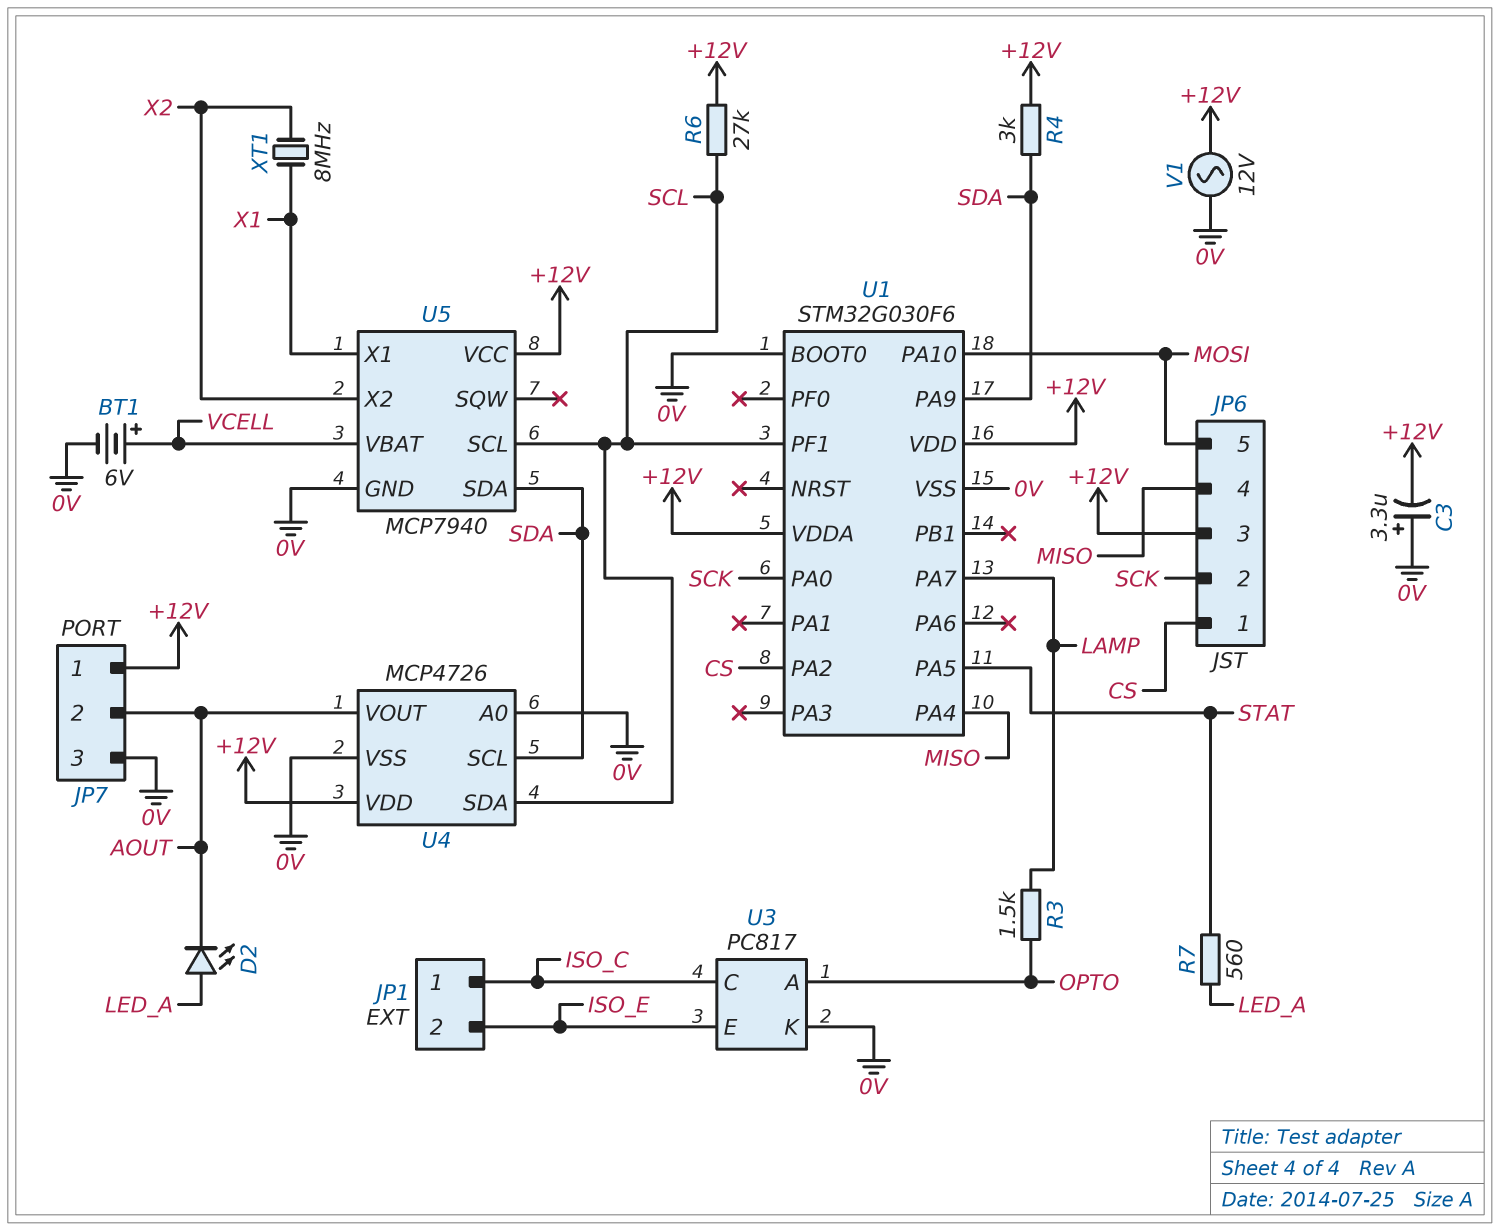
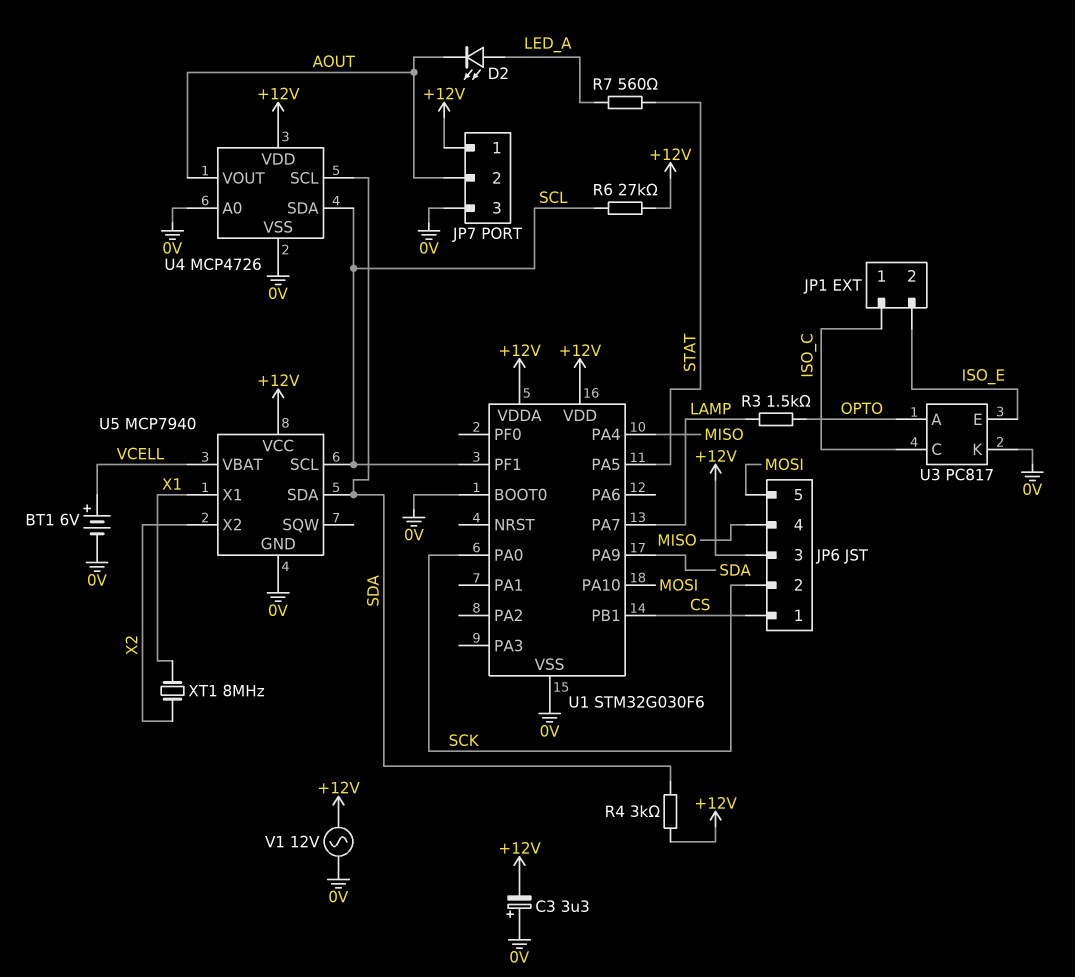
U1 pin PA2: CS -> none
U1 pin PB1: none -> CS

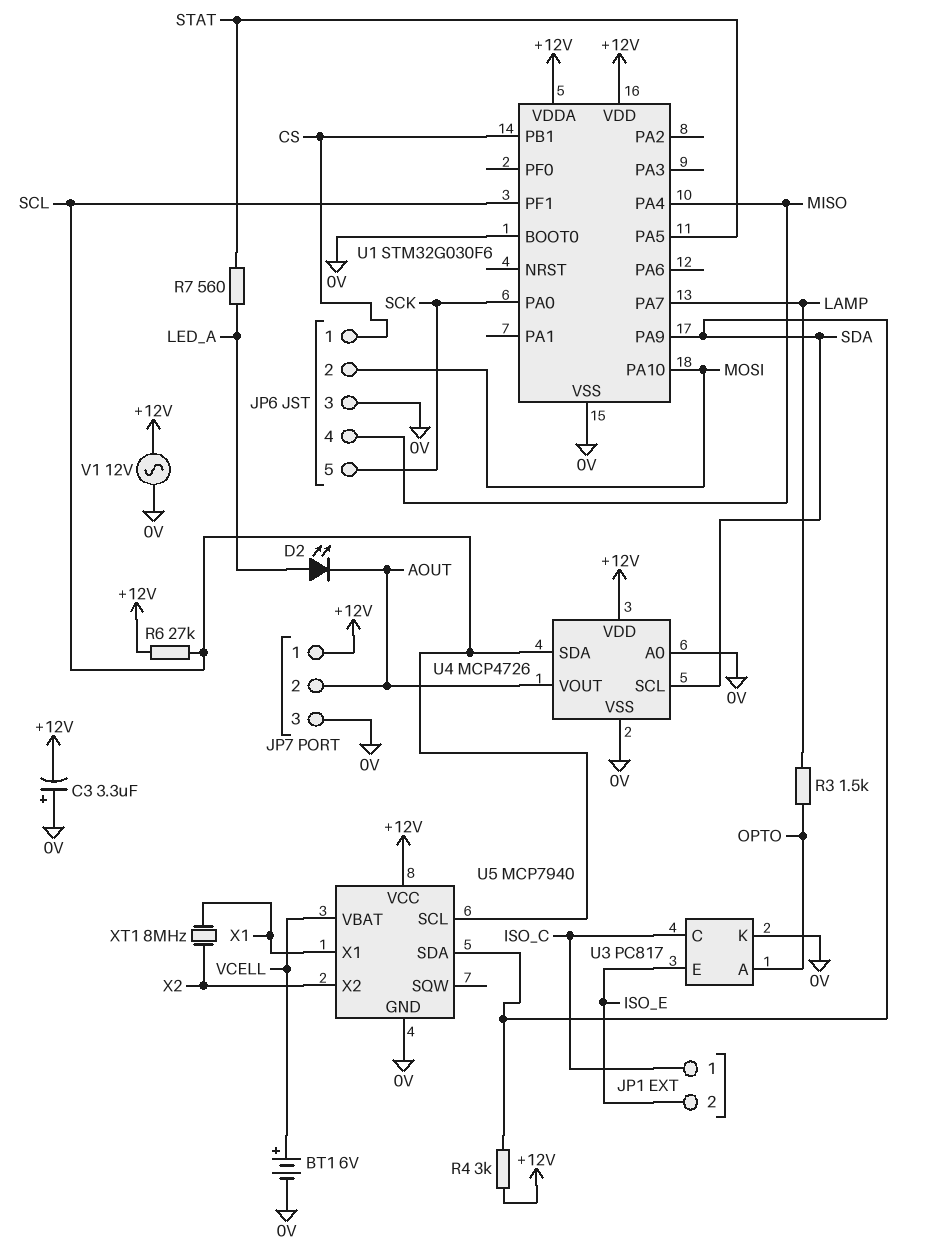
JP6 pin 2: SCK -> MOSI
JP6 pin 3: +12V -> 0V
JP6 pin 5: MOSI -> SCK

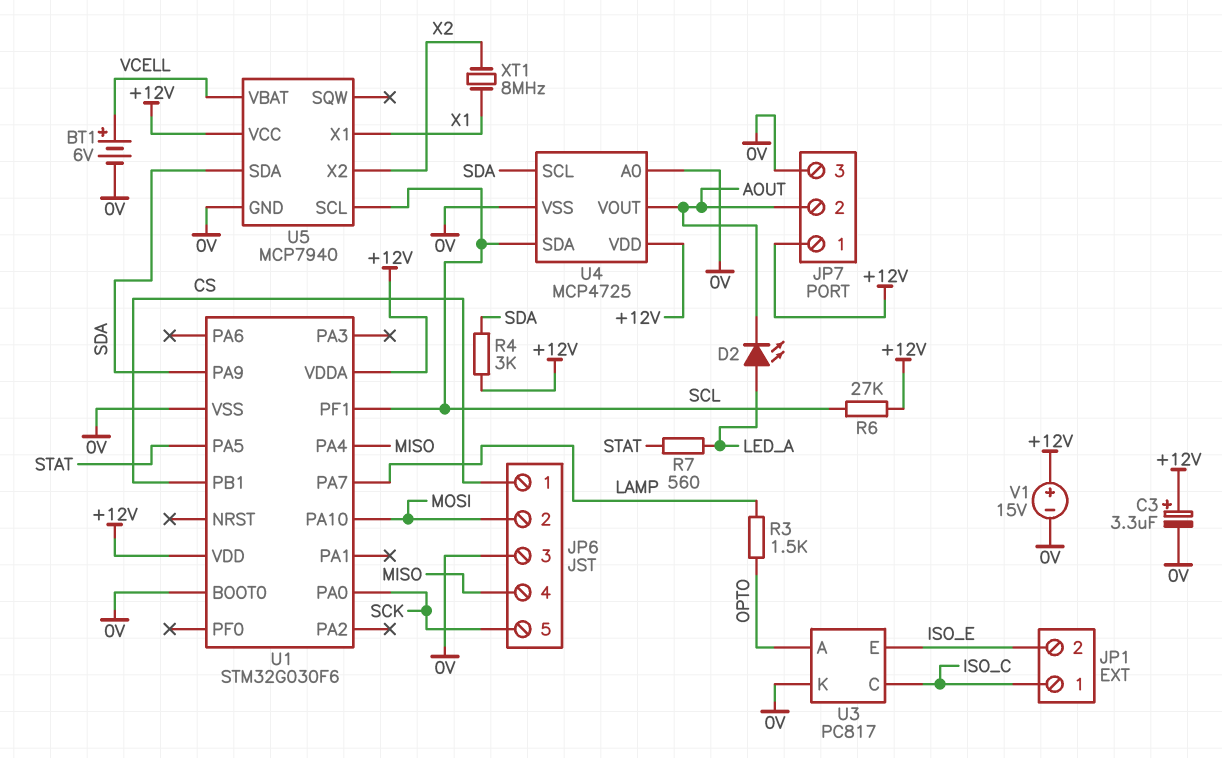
C3: 3.3uF (plus 0V, minus +12V) -> 3.3uF (plus +12V, minus 0V)
U4: MCP4726 -> MCP4725
V1: AC 12V (+12V, 0V) -> 15V (plus +12V, minus 0V)

